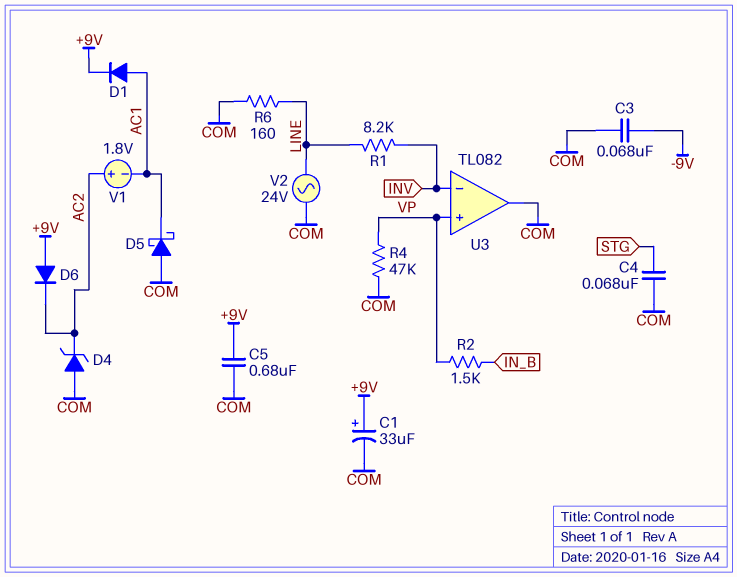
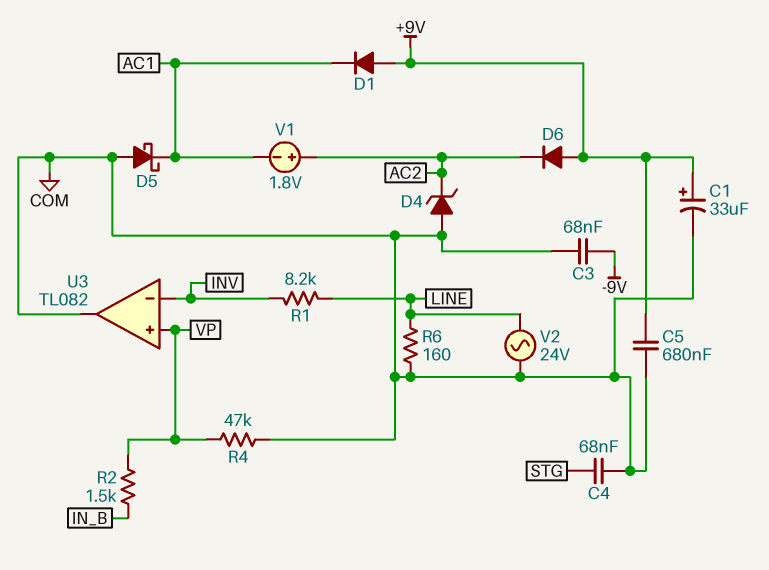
D1: diode (A AC1, K +9V) -> diode (A +9V, K AC1)

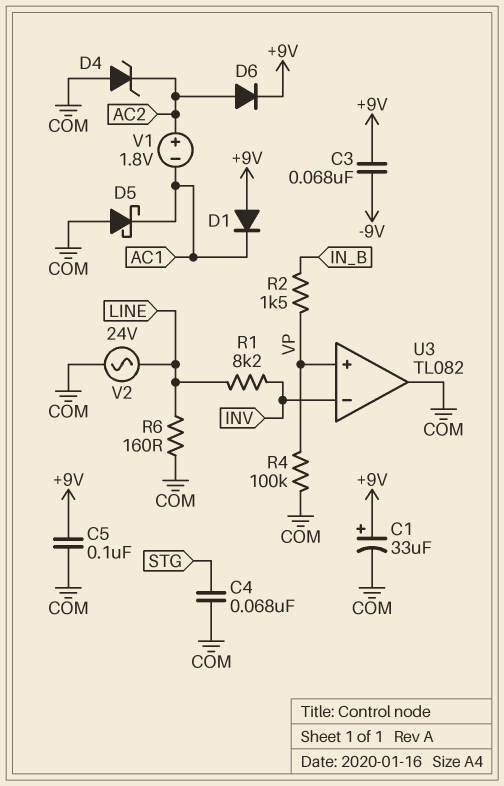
C3: 68nF (-9V, COM) -> 68nF (+9V, -9V)
C5: 680nF (+9V, COM) -> 100nF (+9V, COM)
D6: diode (A +9V, K AC2) -> diode (A AC2, K +9V)
R4: 47k (COM, VP) -> 100k (COM, VP)

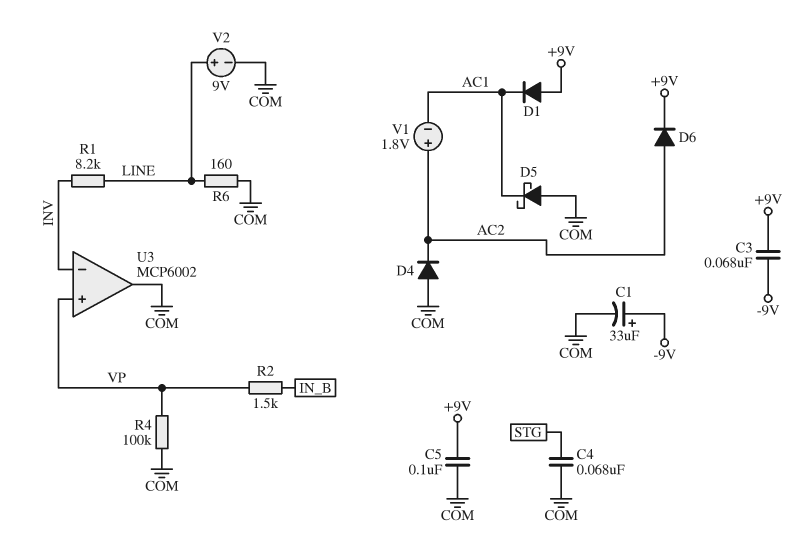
C1: 33uF (plus +9V, minus COM) -> 33uF (plus -9V, minus COM)
D4: zener (A COM, K AC2) -> diode (A COM, K AC2)
U3: TL082 -> MCP6002
V2: AC 24V (COM, LINE) -> 9V (plus LINE, minus COM)

